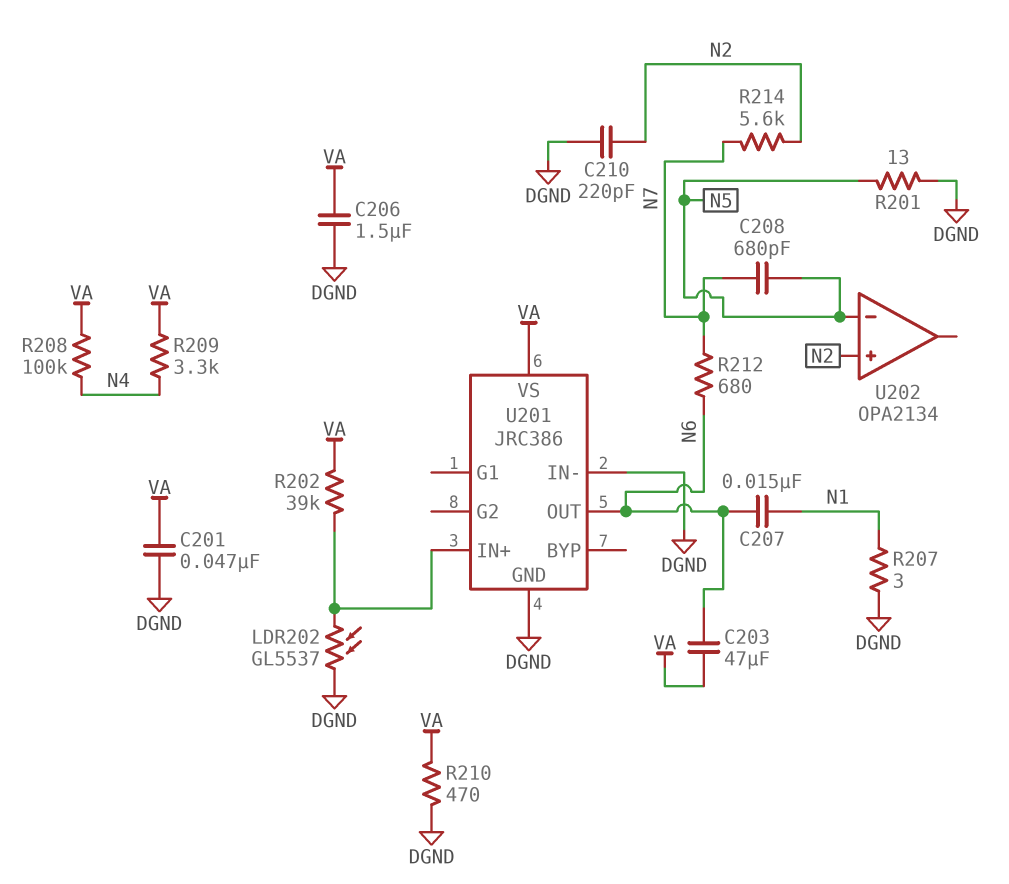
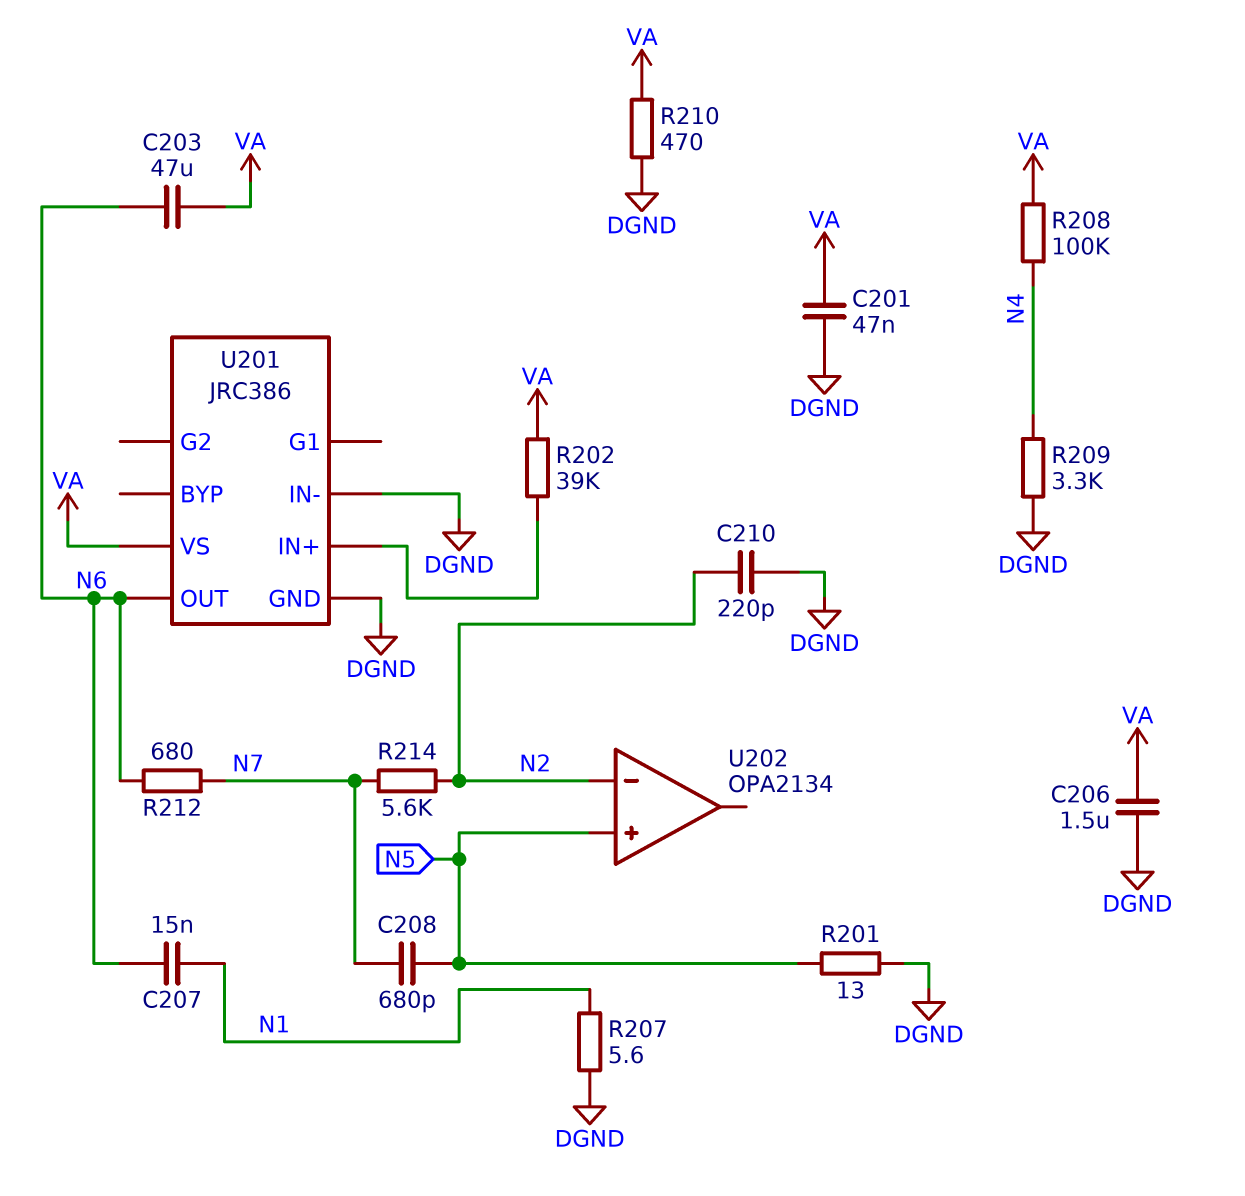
LDR202: GL5537 (DGND, U201/IN+) -> none
R207: 3 (DGND, N1) -> 5.6 (DGND, N1)
R209: 3.3k (N4, VA) -> 3.3k (DGND, N4)
U202 pin in+: N2 -> N5
U202 pin in-: N5 -> N2

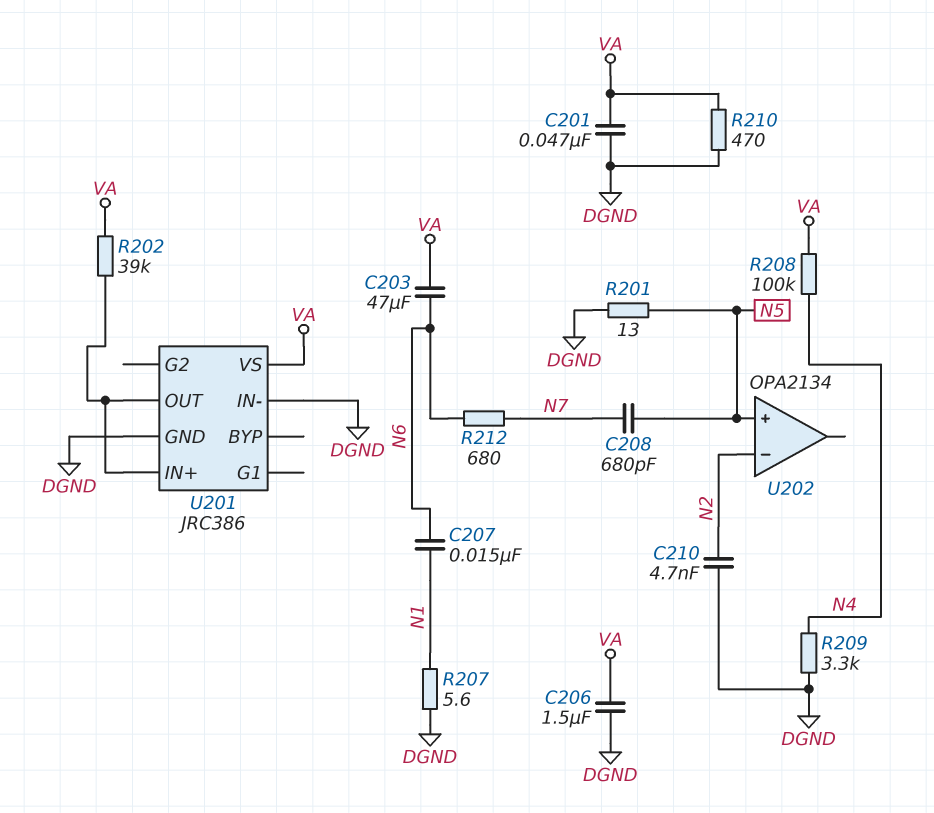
C210: 220pF (DGND, N2) -> 4.7nF (DGND, N2)
R214: 5.6k (N2, N7) -> none
U201 pin OUT: N6 -> U201/IN+

